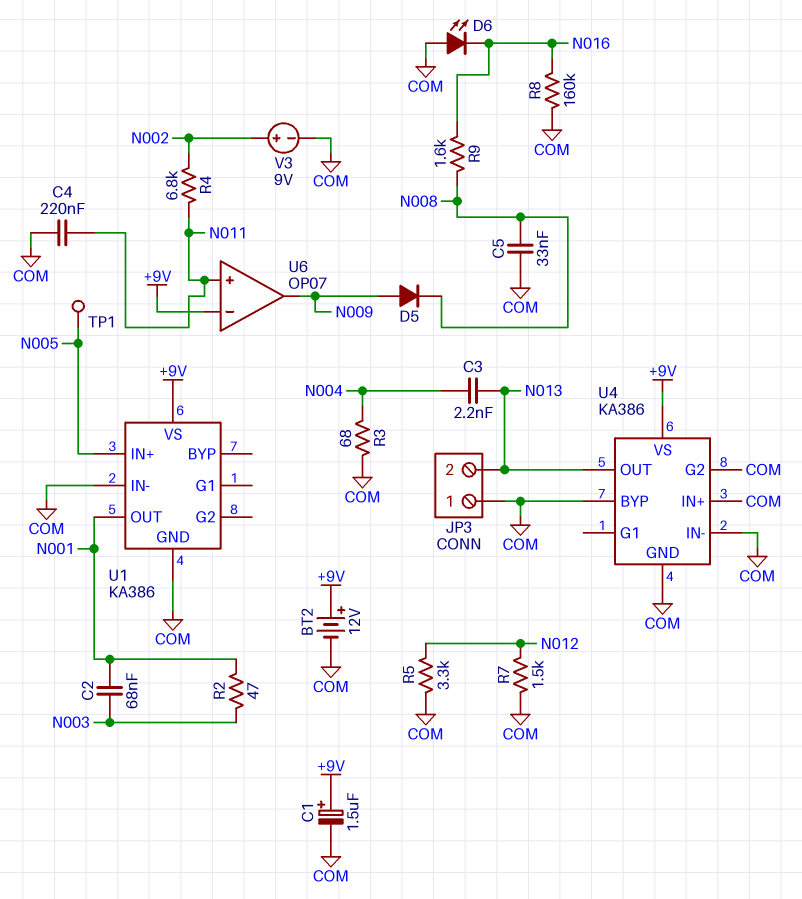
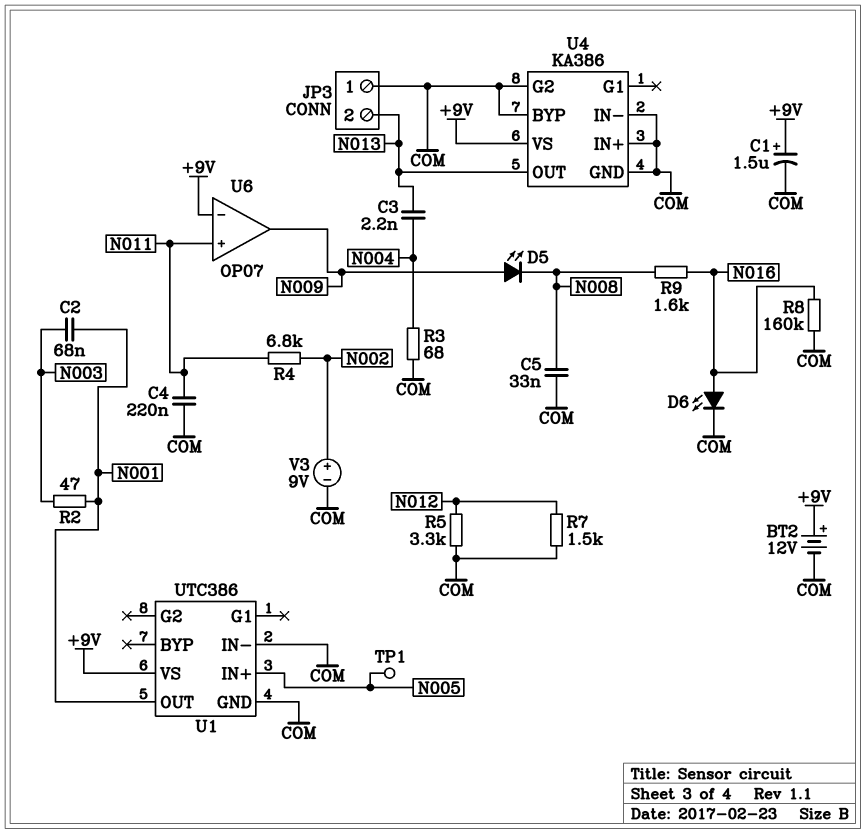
D5: diode (A N009, K N008) -> LED (A N009, K N008)
D6: LED (A COM, K N016) -> LED (A N016, K COM)
U1: KA386 -> UTC386

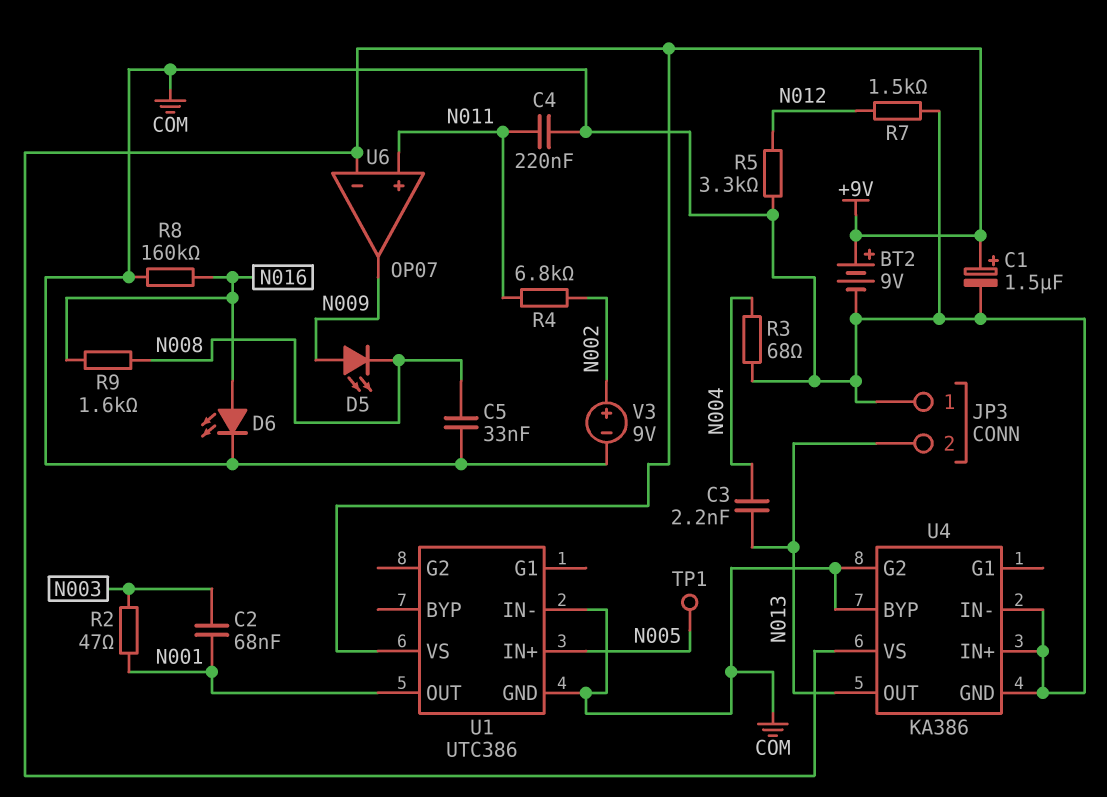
BT2: 12V (plus +9V, minus COM) -> 9V (plus +9V, minus COM)

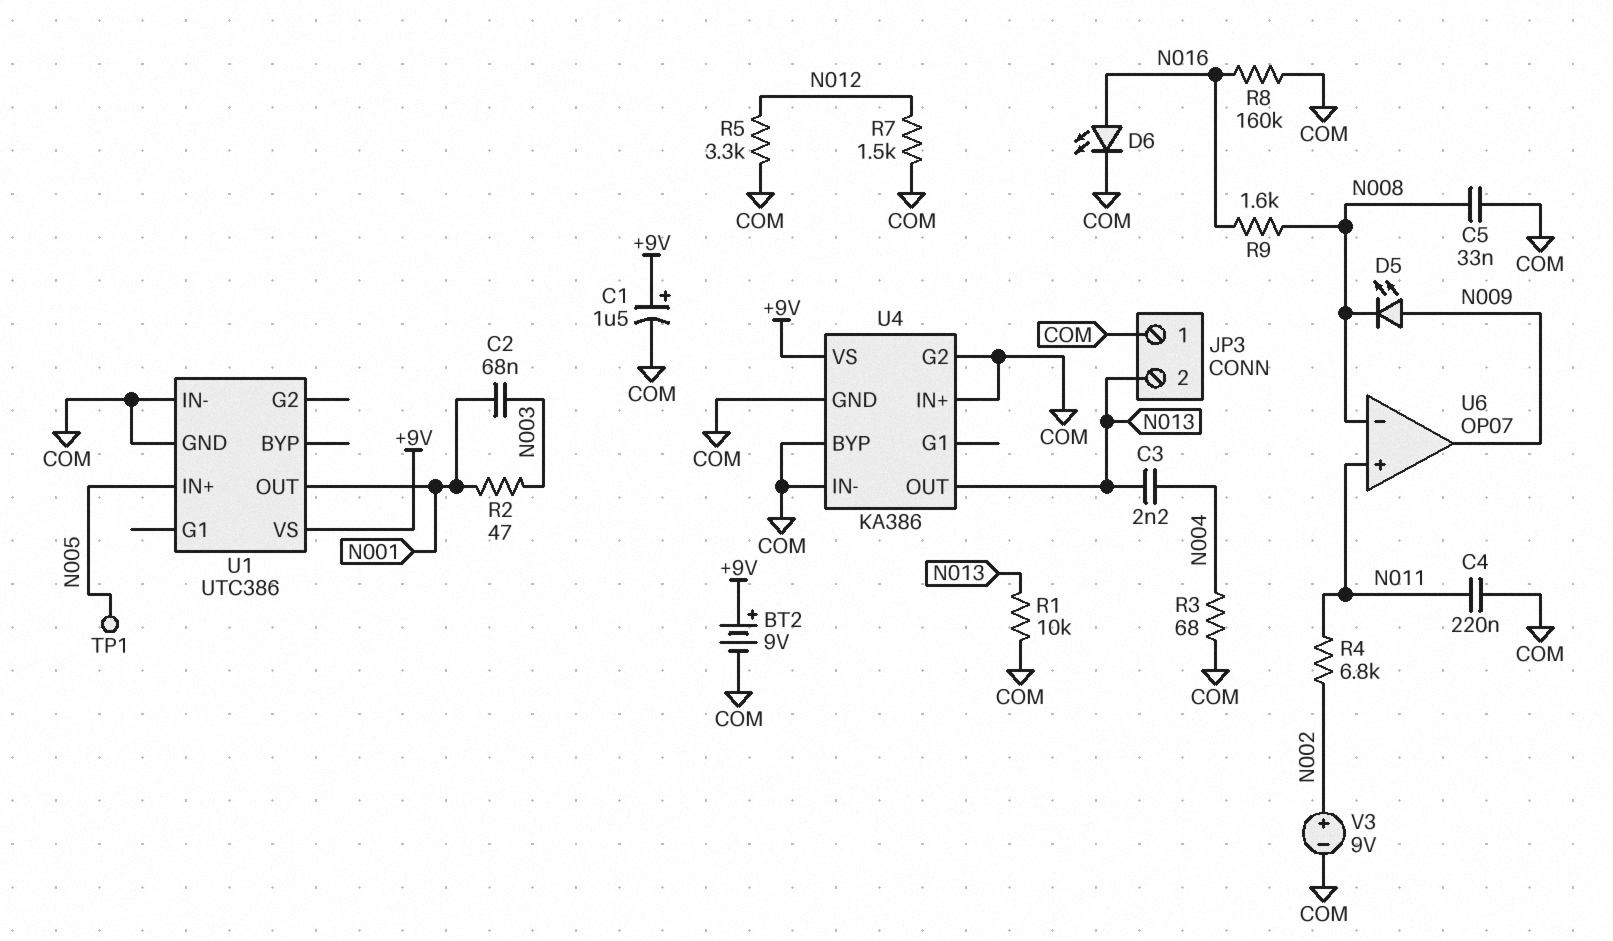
R1: none -> 10k (COM, N013)
U6 pin in-: +9V -> N008

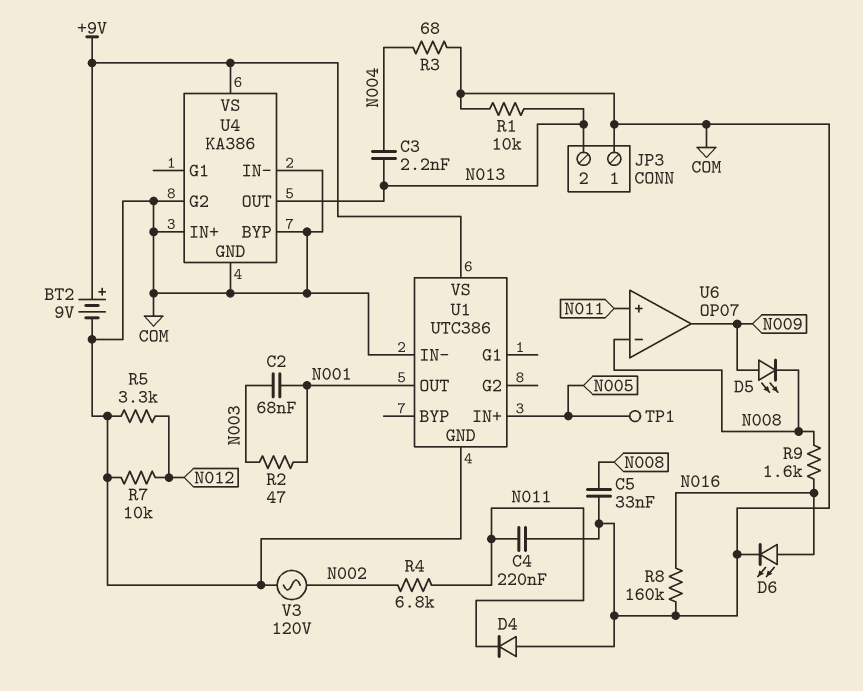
C1: 1.5uF (plus +9V, minus COM) -> none
D4: none -> diode (A COM, K N011)
R7: 1.5k (COM, N012) -> 10k (COM, N012)
V3: 9V (plus N002, minus COM) -> AC 120V (COM, N002)

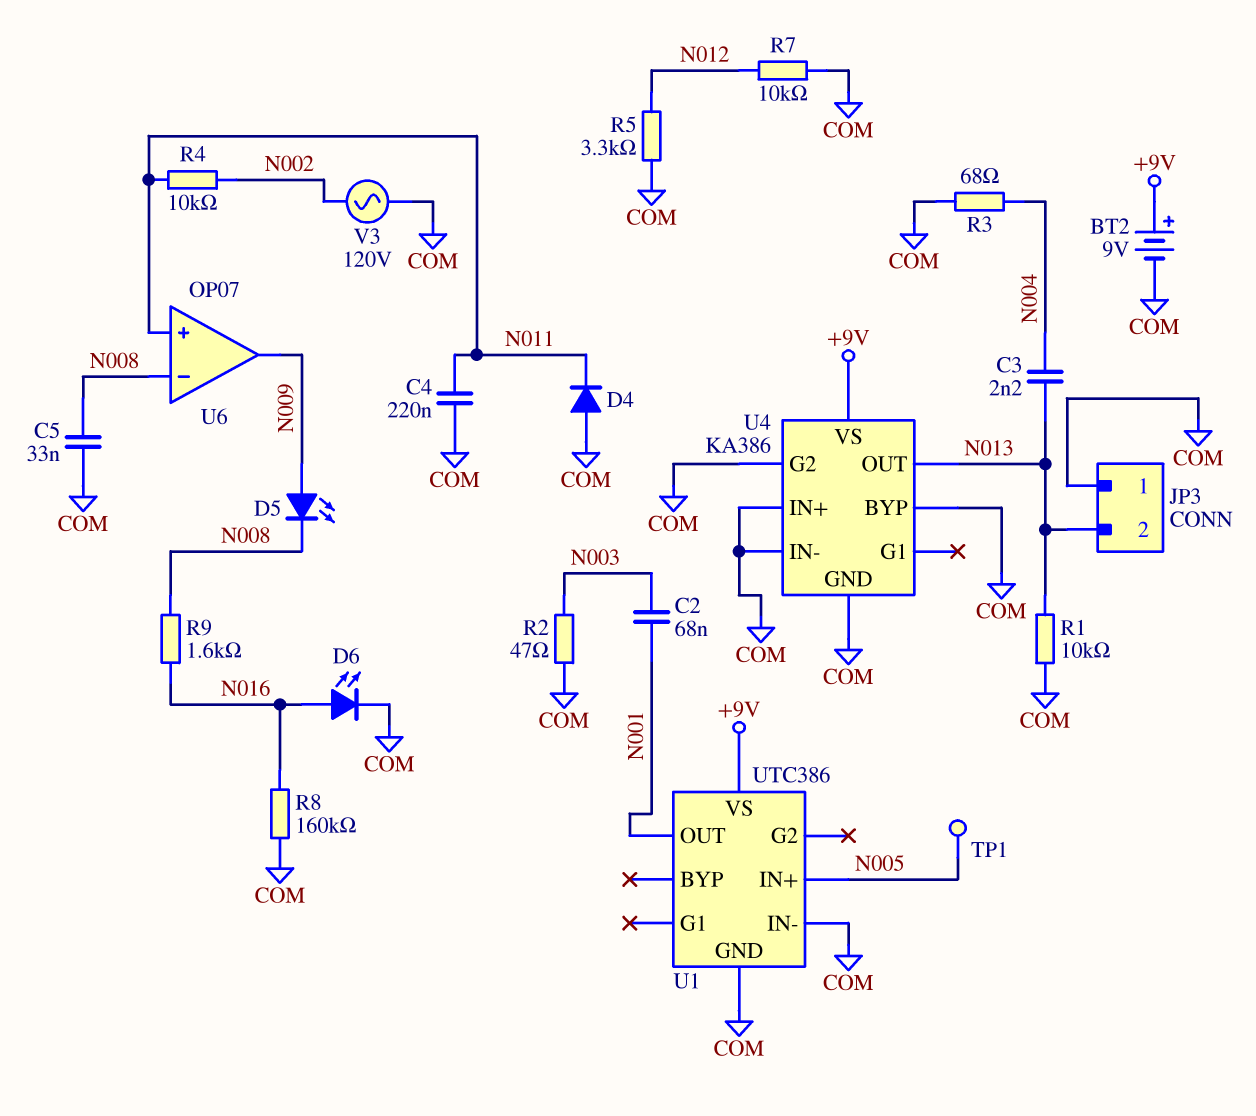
R2: 47 (N001, N003) -> 47 (COM, N003)
R4: 6.8k (N002, N011) -> 10k (N002, N011)

